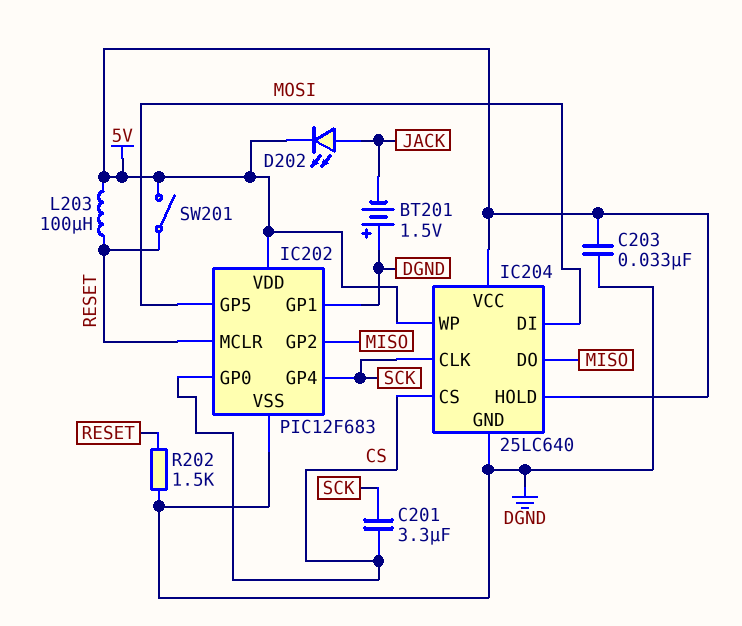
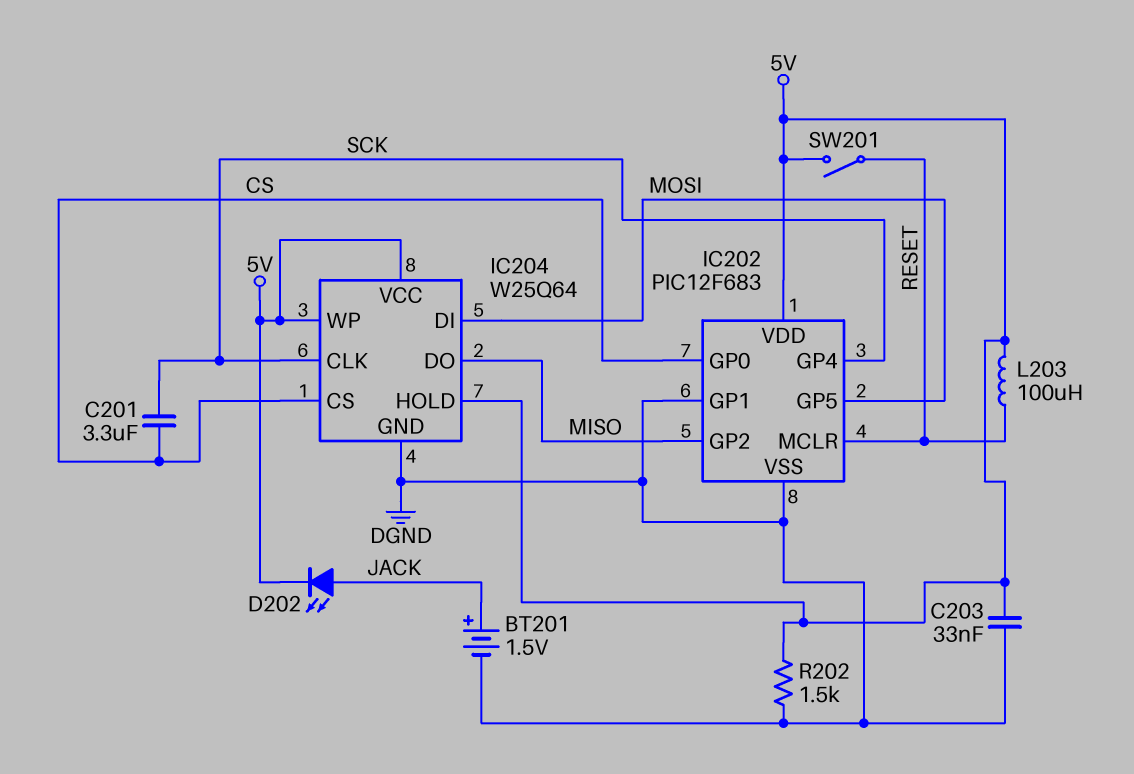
BT201: 1.5V (plus DGND, minus JACK) -> 1.5V (plus JACK, minus DGND)
IC204: 25LC640 -> W25Q64
R202: 1.5k (DGND, RESET) -> 1.5k (5V, DGND)

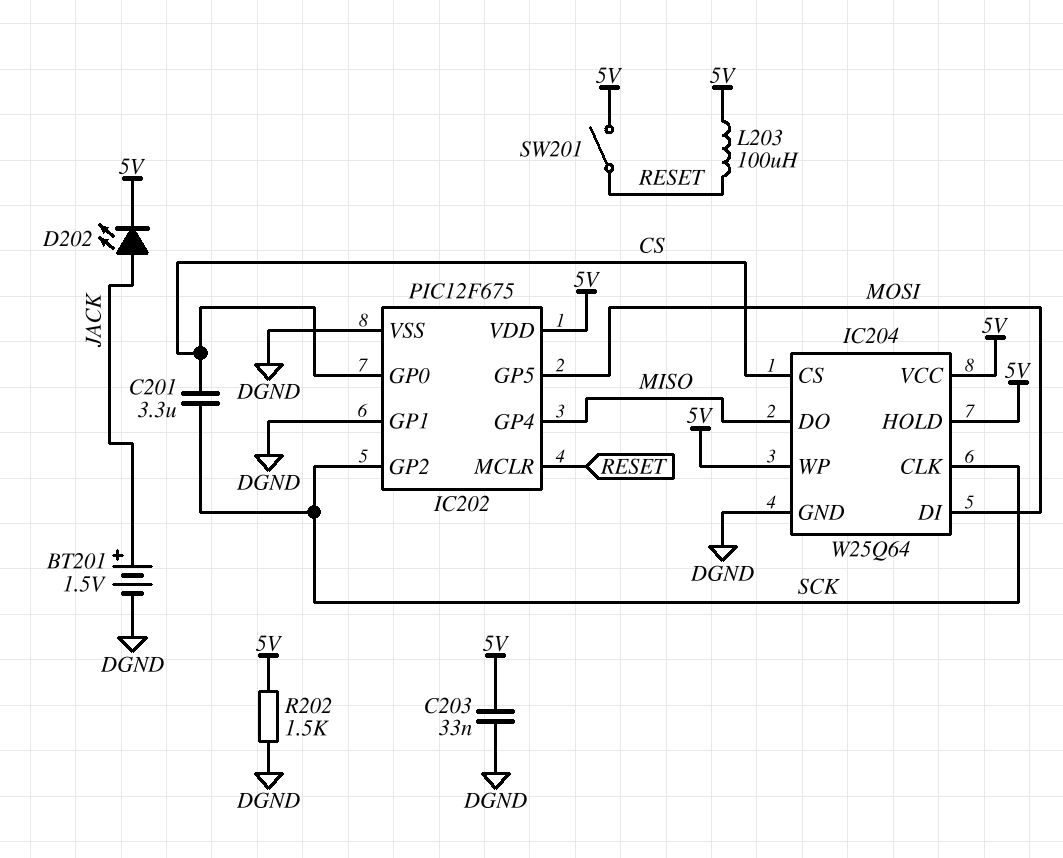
IC202: PIC12F683 -> PIC12F675
IC202 pin GP2: MISO -> SCK
IC202 pin GP4: SCK -> MISO

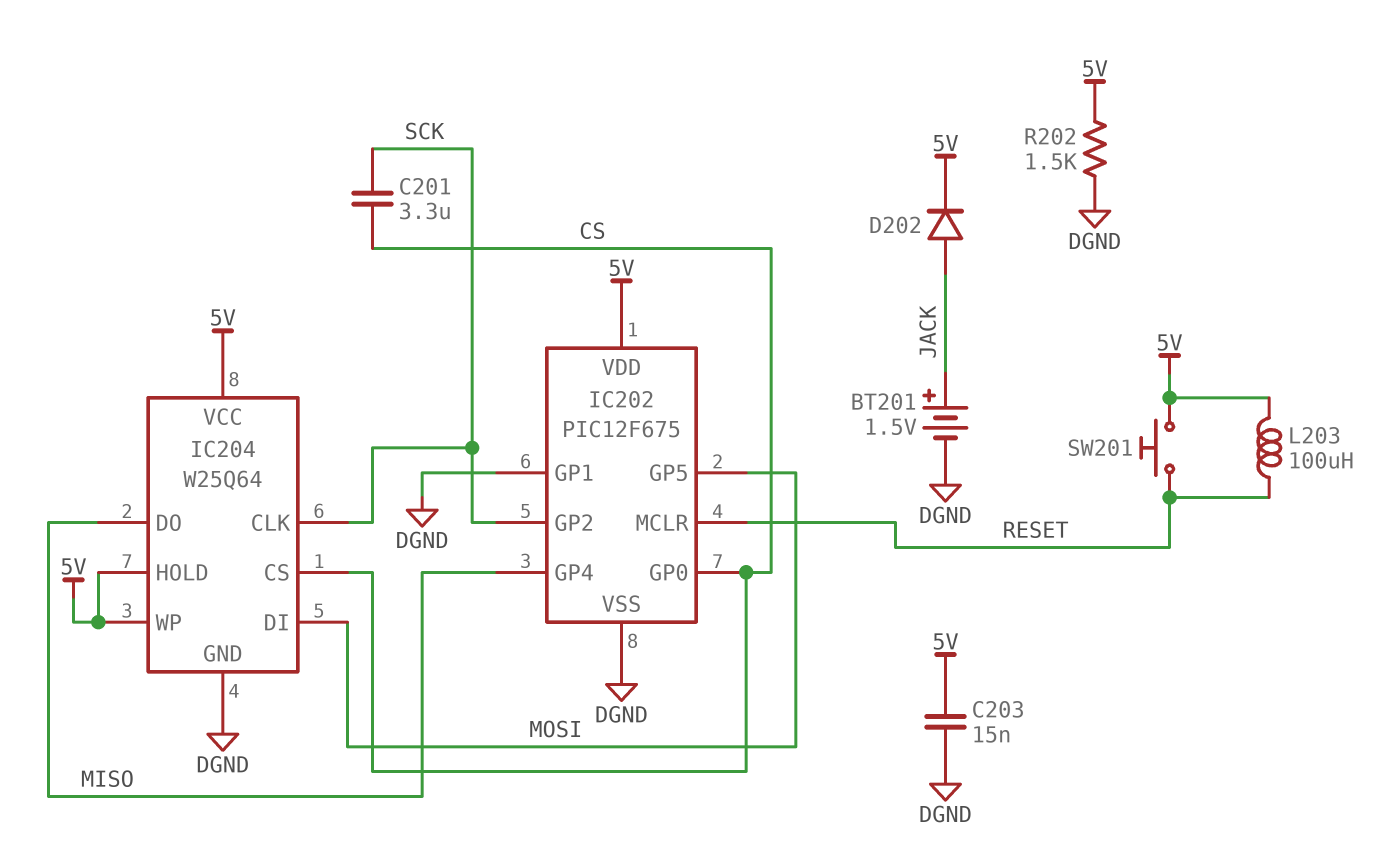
C203: 33nF (5V, DGND) -> 15nF (5V, DGND)
D202: LED (A JACK, K 5V) -> diode (A JACK, K 5V)
SW201: switch (5V, RESET) -> button (5V, RESET)

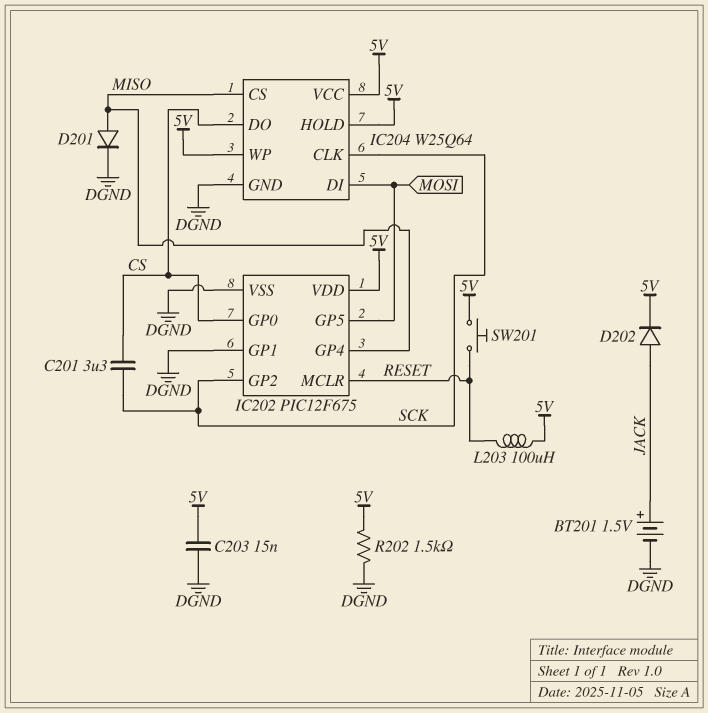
D201: none -> diode (A MISO, K DGND)
IC204 pin CS: CS -> MISO
IC204 pin DO: MISO -> CS

